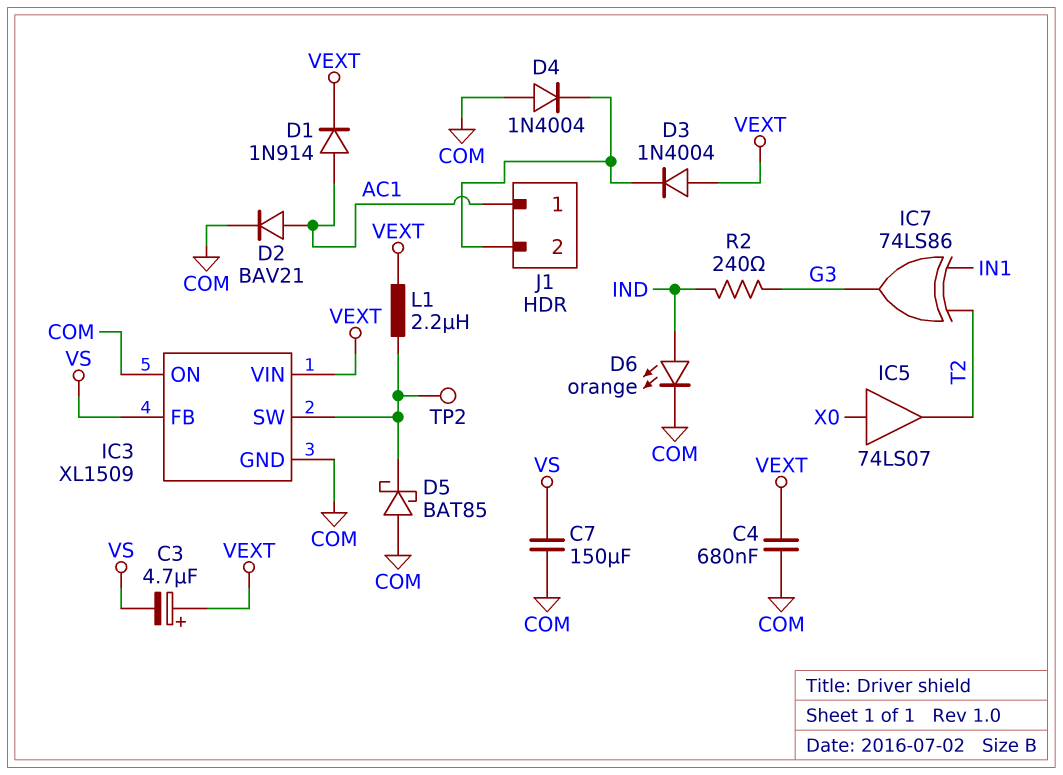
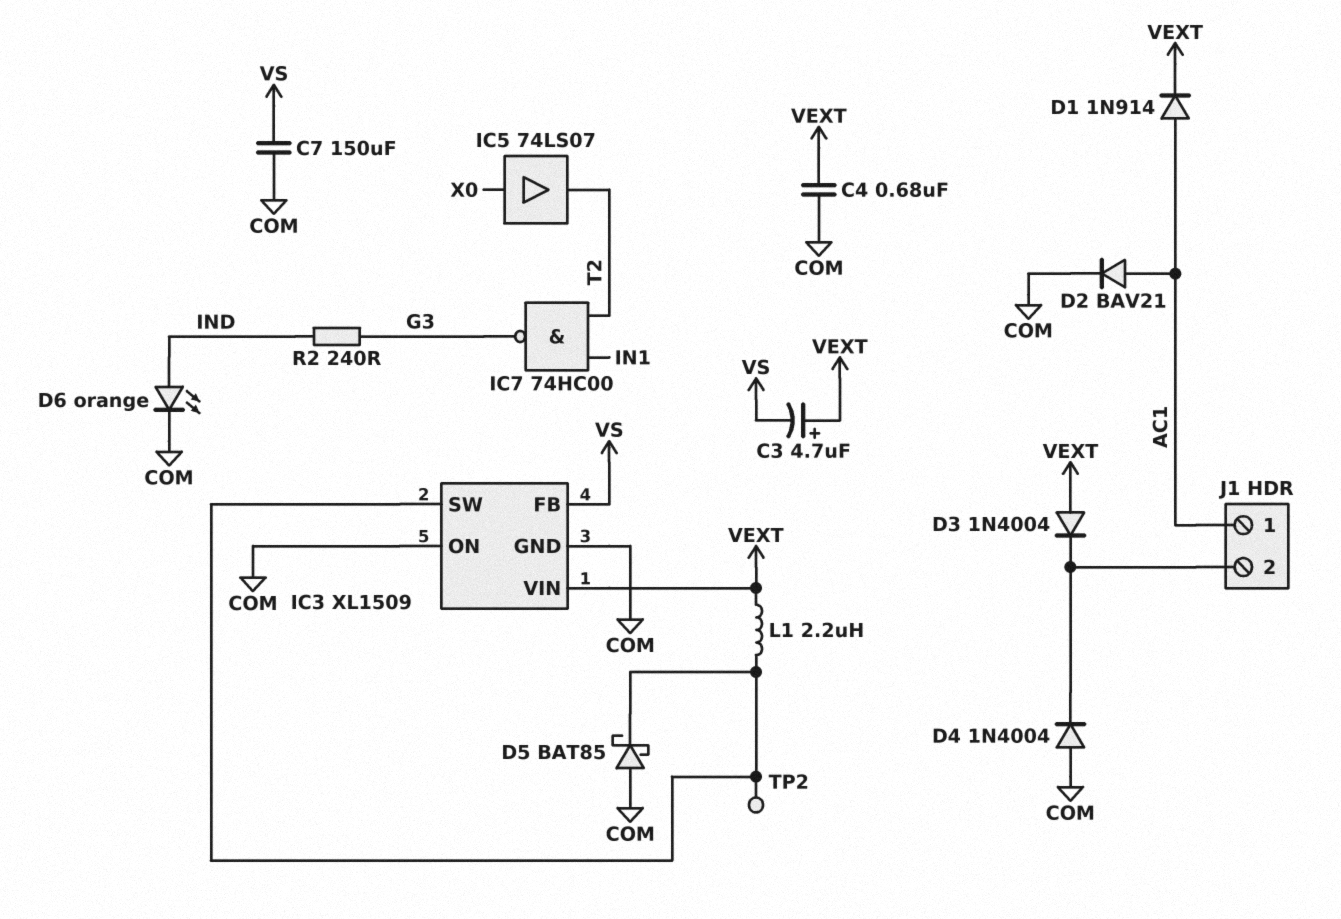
IC7: XOR 74LS86 (in IN1, in T2, out G3) -> NAND 74HC00 (in IN1, in T2, out G3)

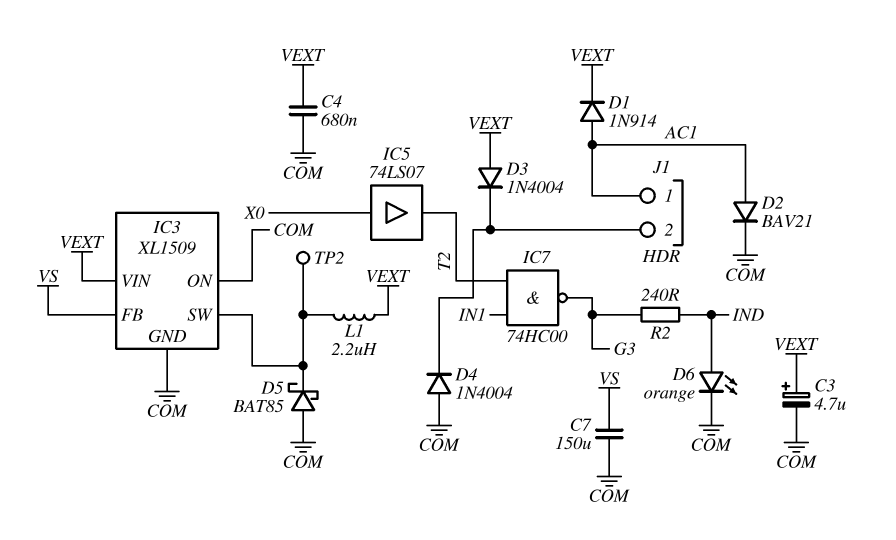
C3: 4.7uF (plus VEXT, minus VS) -> 4.7uF (plus VEXT, minus COM)

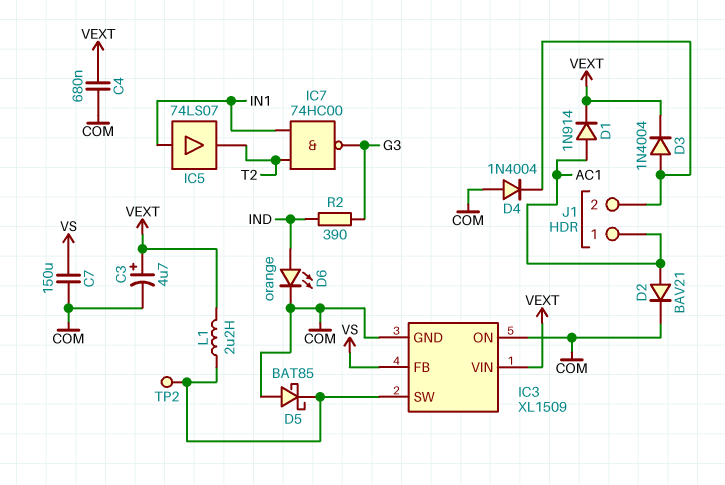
D3: diode 1N4004 (A VEXT, K J1/2) -> diode 1N4004 (A J1/2, K VEXT)
IC5: buffer 74LS07 (in X0, out T2) -> buffer 74LS07 (in IN1, out T2)
R2: 240 (G3, IND) -> 390 (G3, IND)

